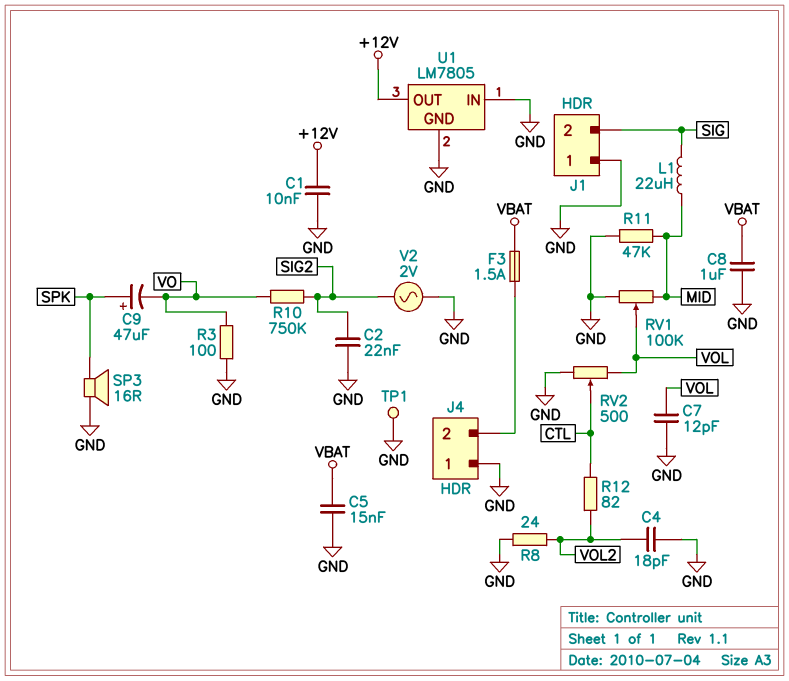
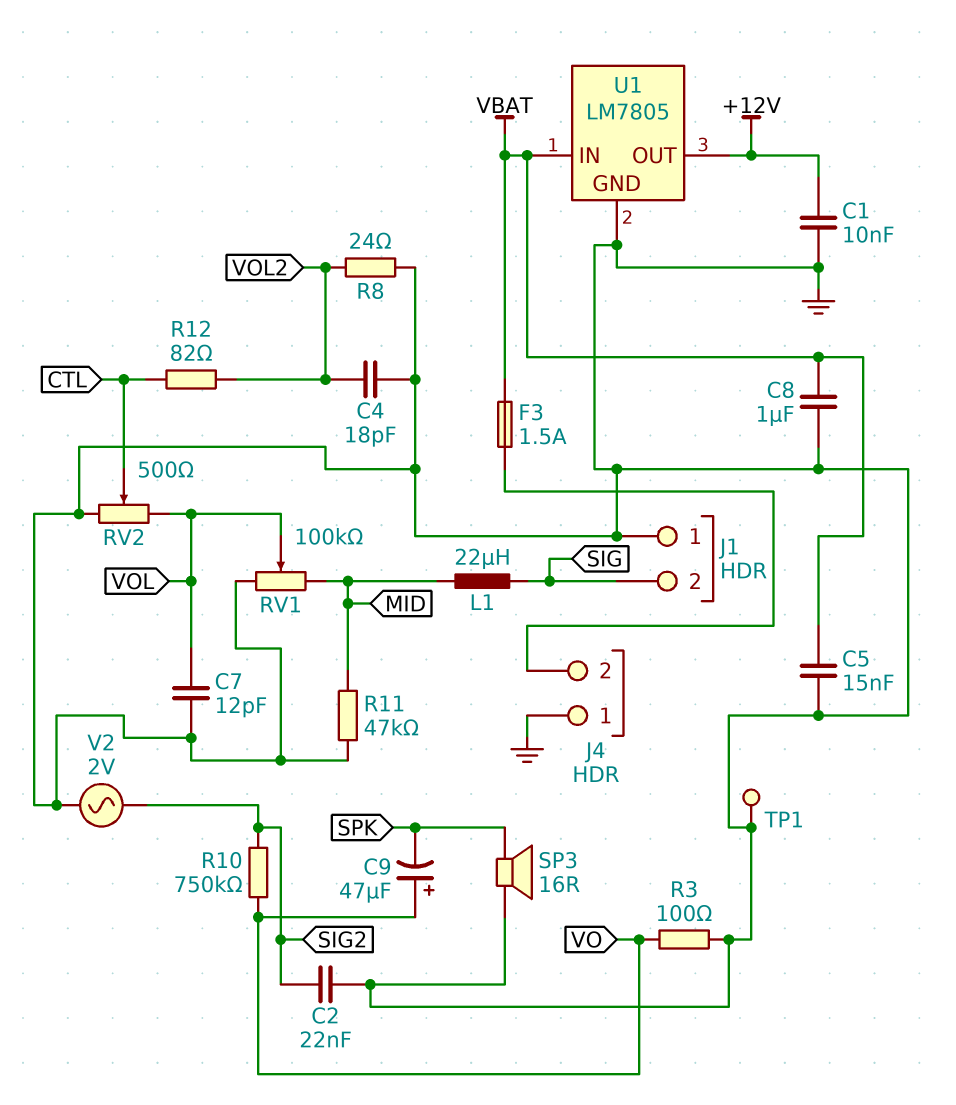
C9: 47uF (plus SPK, minus VO) -> 47uF (plus VO, minus SPK)
U1 pin IN: GND -> VBAT

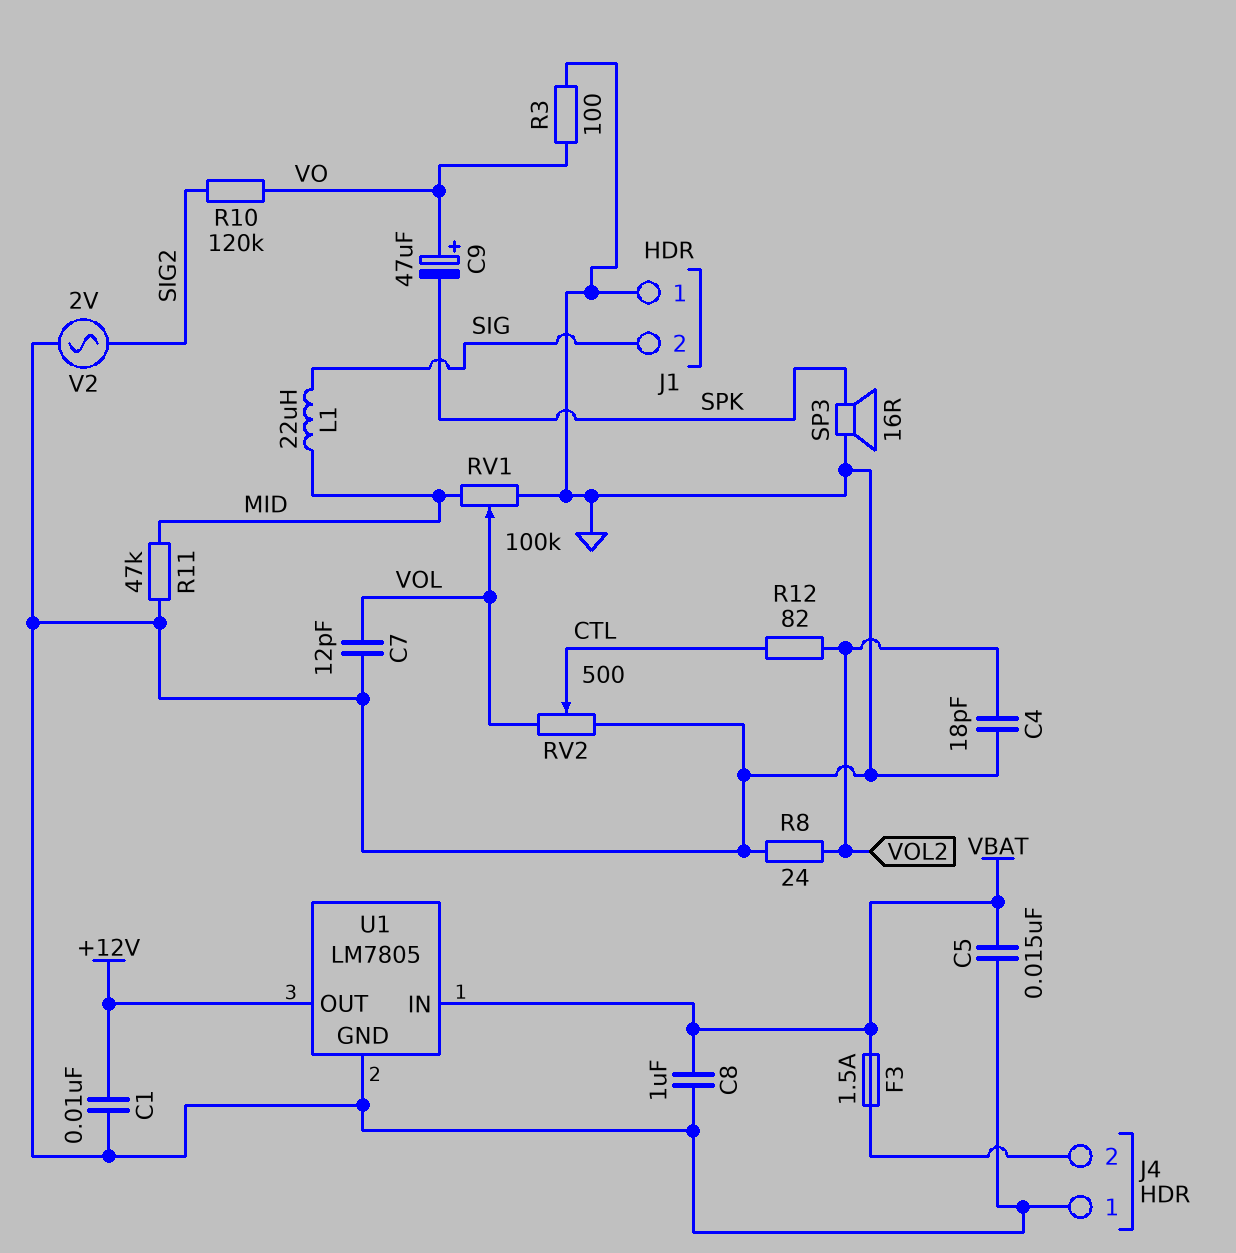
C2: 22nF (GND, SIG2) -> none
R10: 750k (SIG2, VO) -> 120k (SIG2, VO)
TP1: test point (GND) -> none

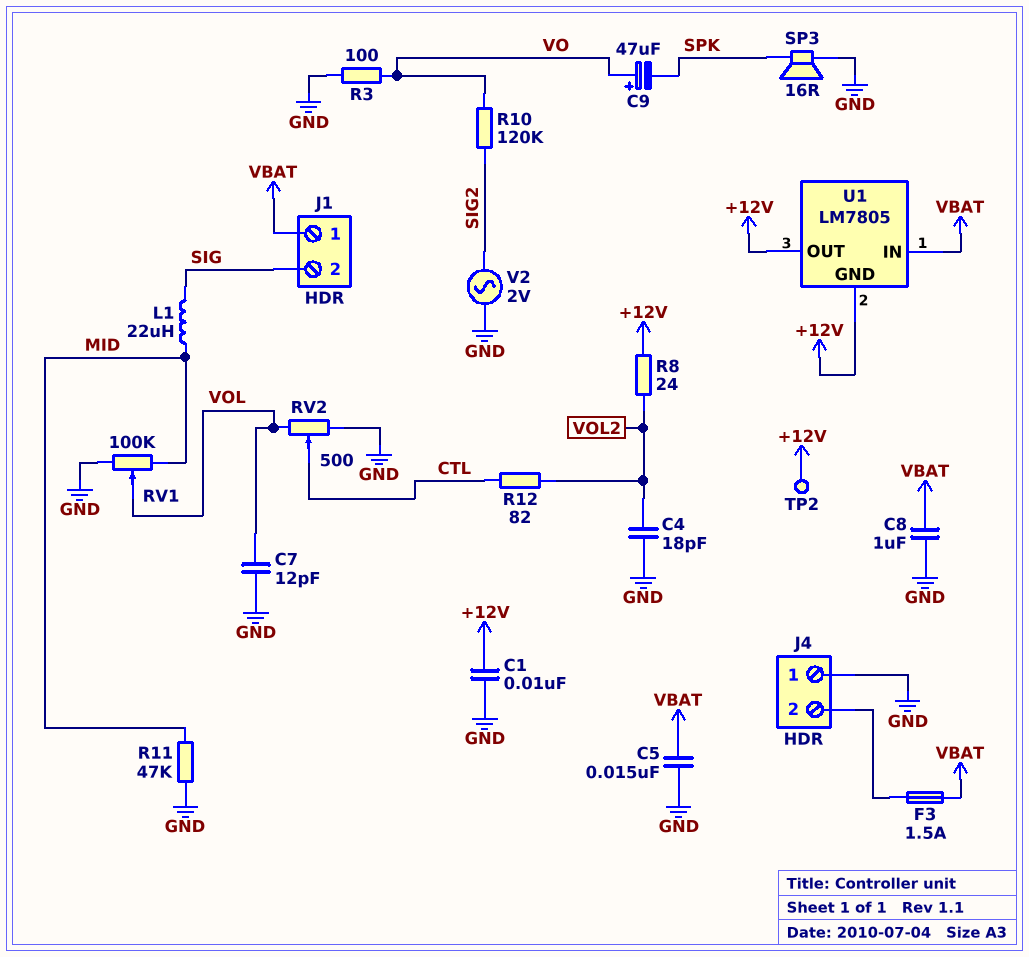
J1 pin 1: GND -> VBAT
R8: 24 (GND, VOL2) -> 24 (+12V, VOL2)
TP2: none -> test point (+12V)
U1 pin GND: GND -> +12V

